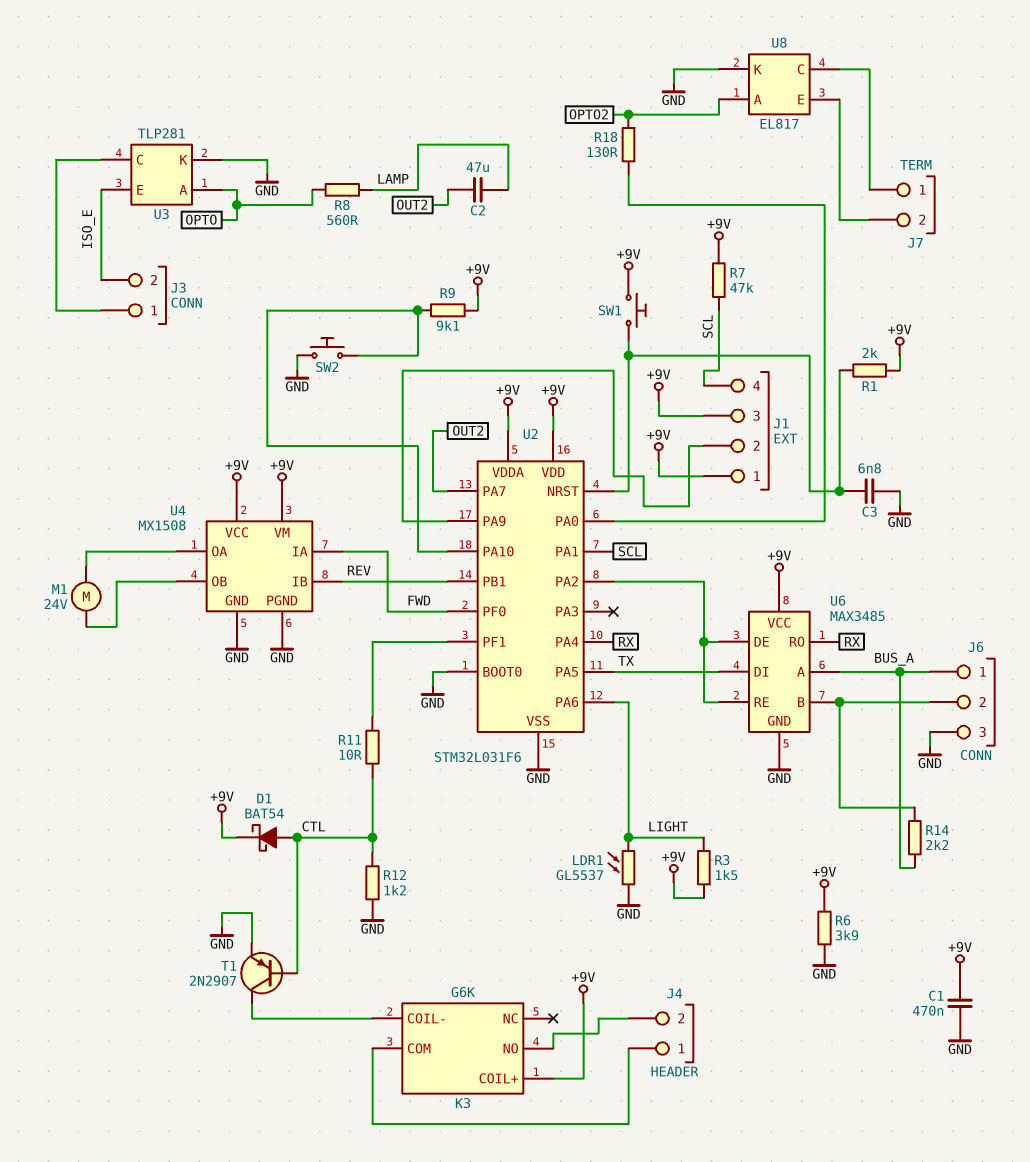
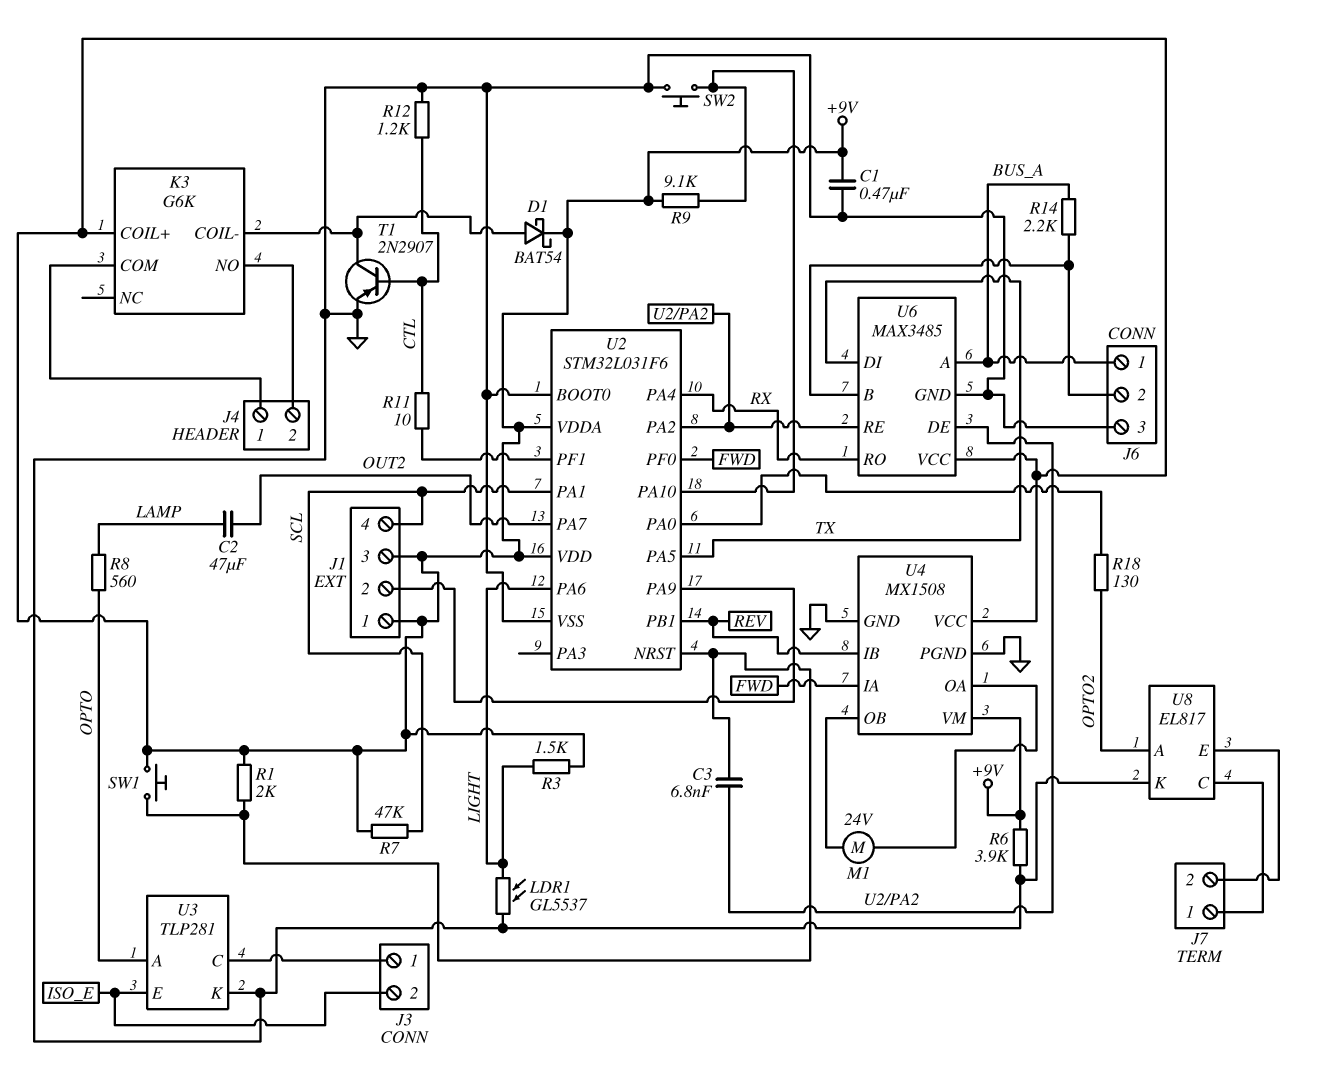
C3: 6.8nF (GND, U2/NRST) -> 6.8nF (U2/NRST, U2/PA2)
D1: schottky BAT54 (A CTL, K +9V) -> schottky BAT54 (A K3/COIL-, K +9V)

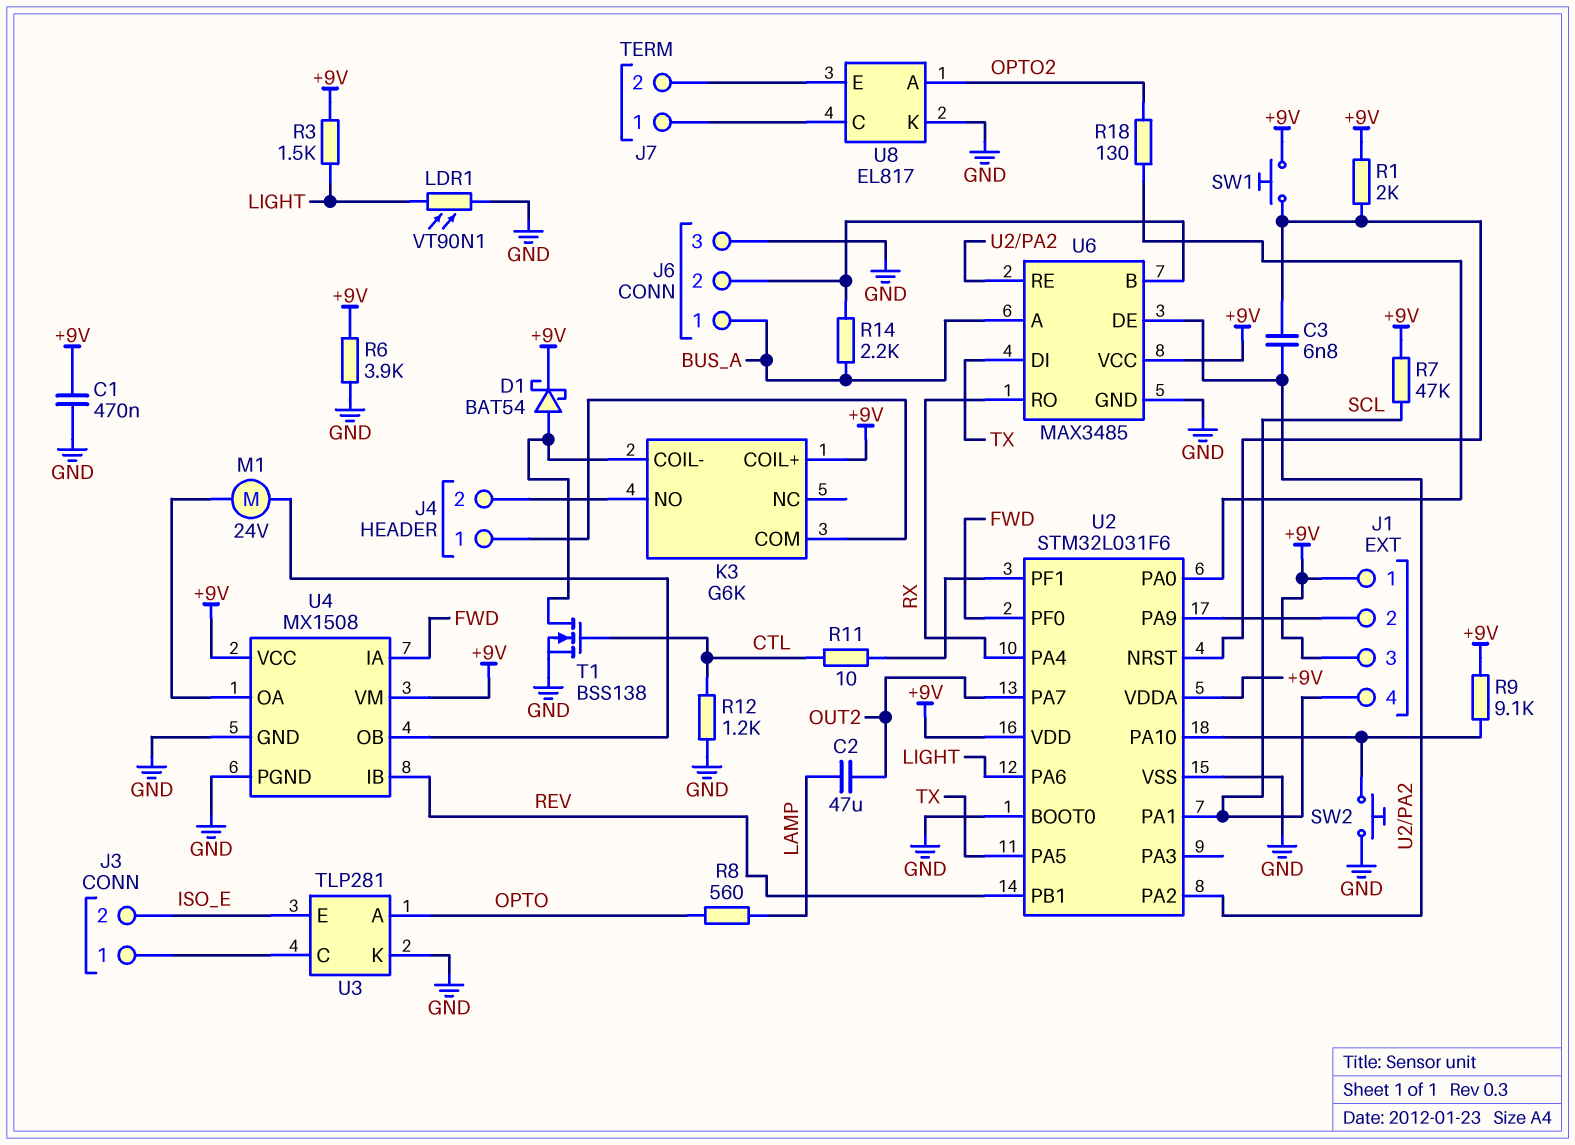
LDR1: GL5537 (GND, LIGHT) -> VT90N1 (GND, LIGHT)
T1: PNP 2N2907 (B CTL, C K3/COIL-, E GND) -> NMOS BSS138 (G CTL, D K3/COIL-, S GND)

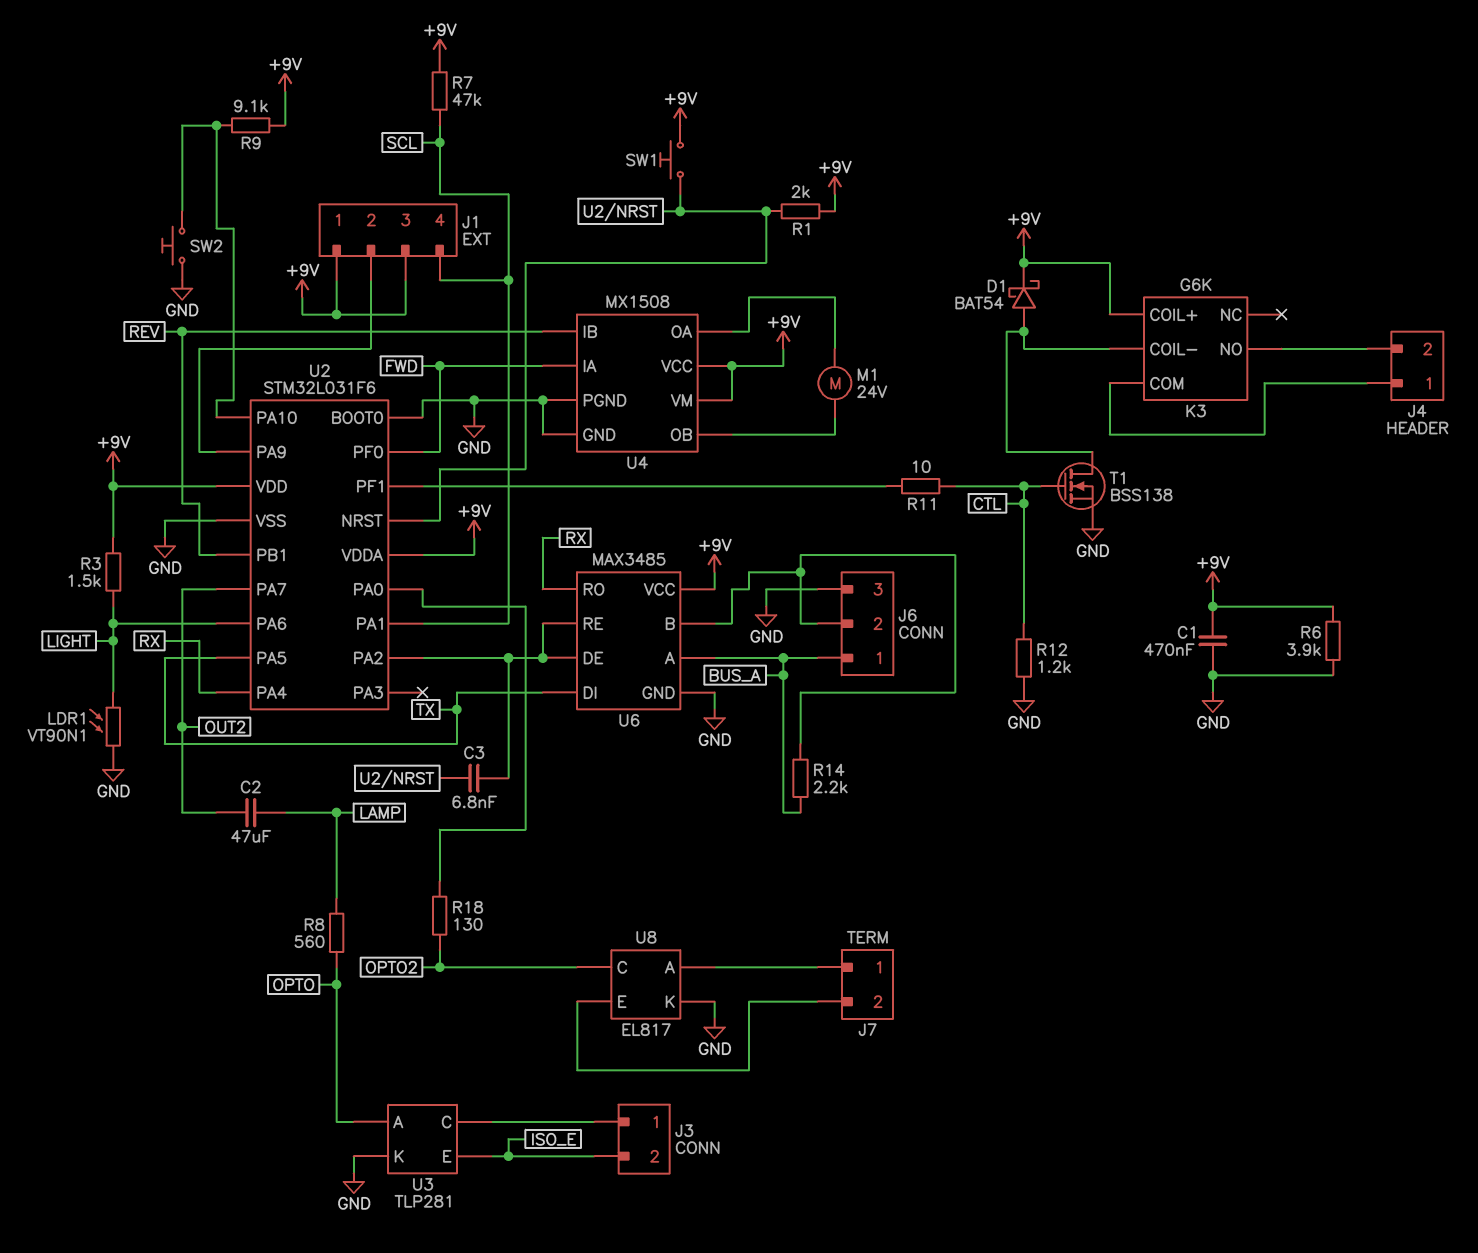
U8 pin A: OPTO2 -> J7/1
U8 pin C: J7/1 -> OPTO2

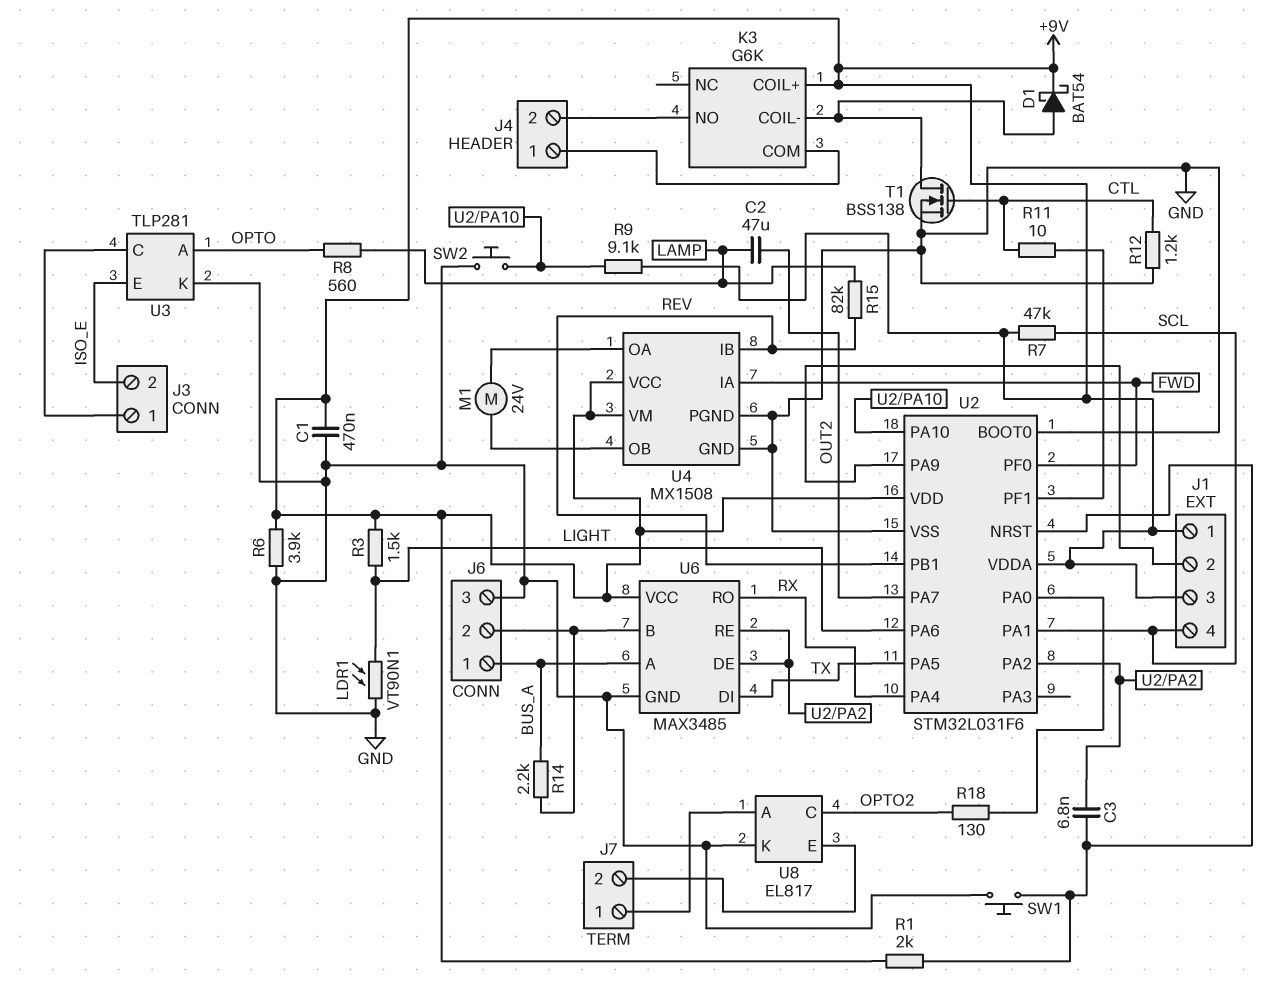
R15: none -> 82k (LAMP, REV)
SW1: button (+9V, U2/NRST) -> button (GND, U2/NRST)

